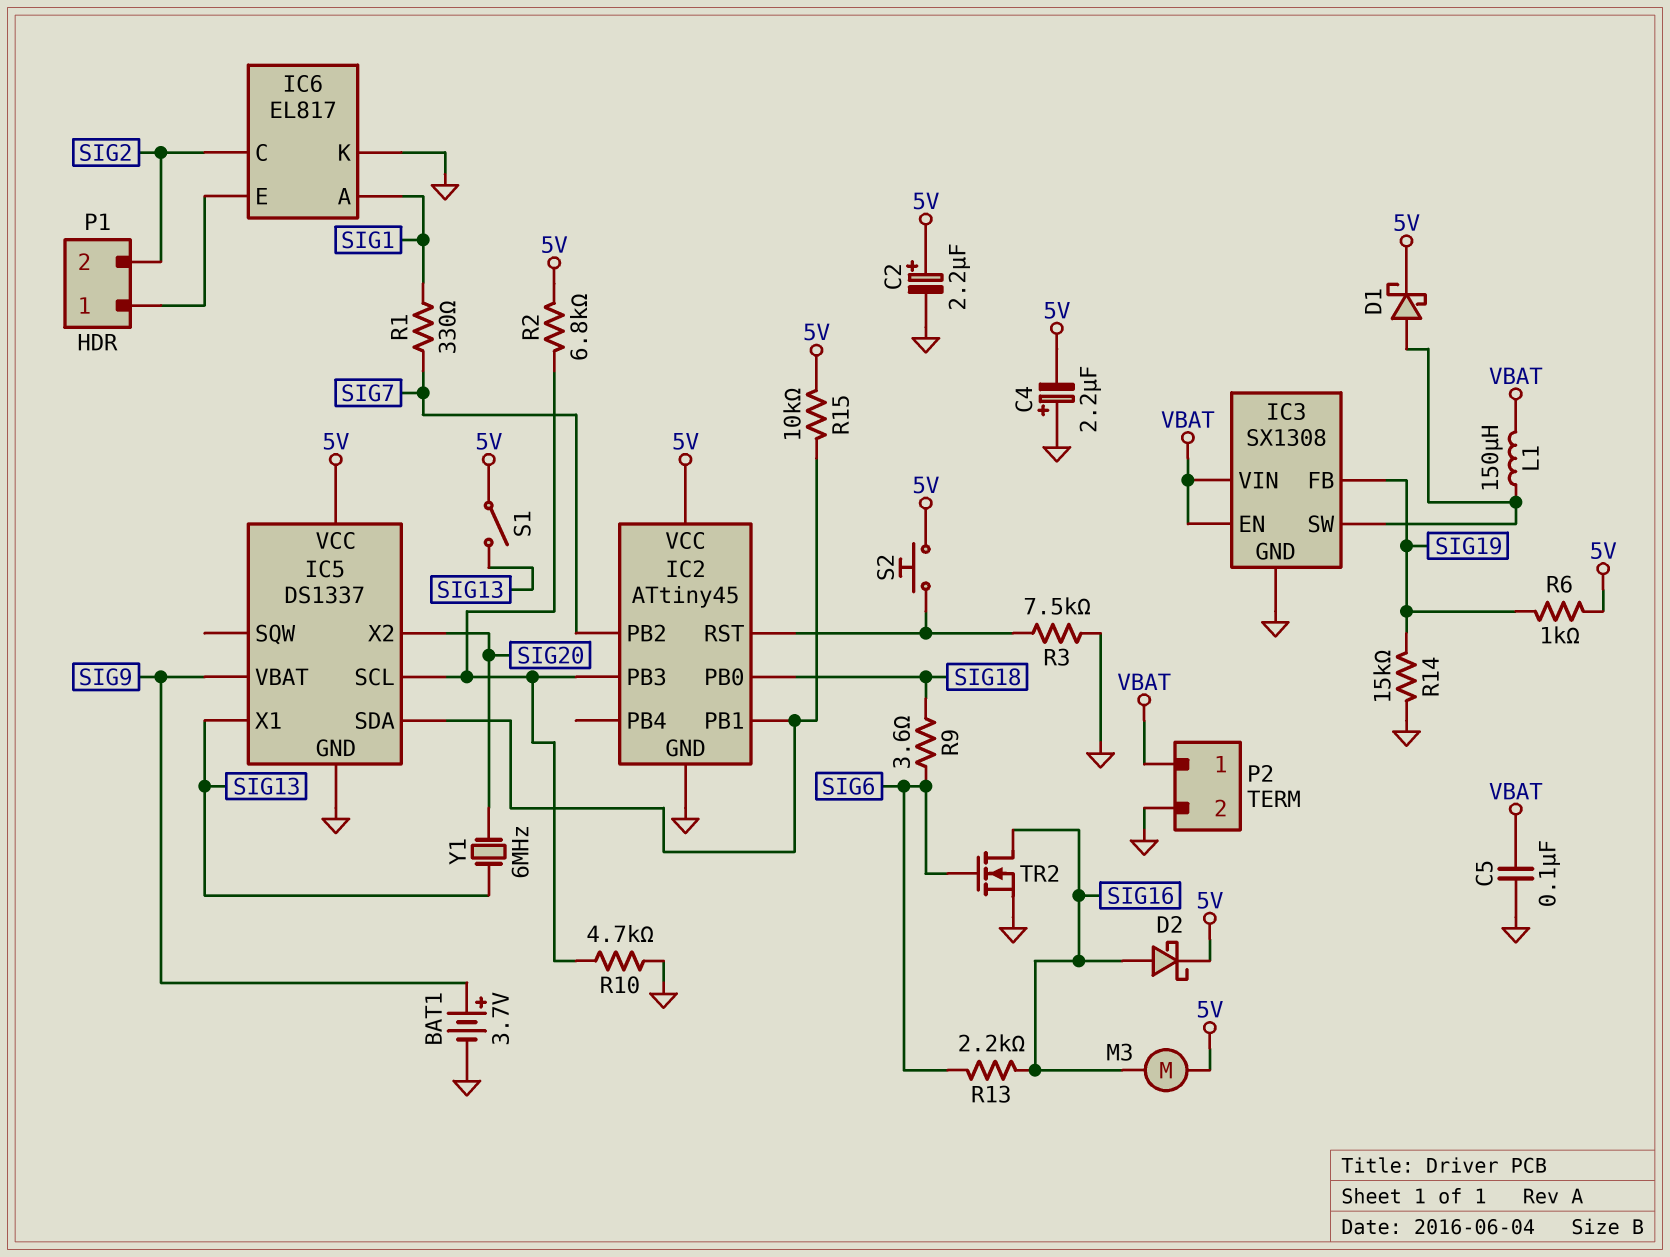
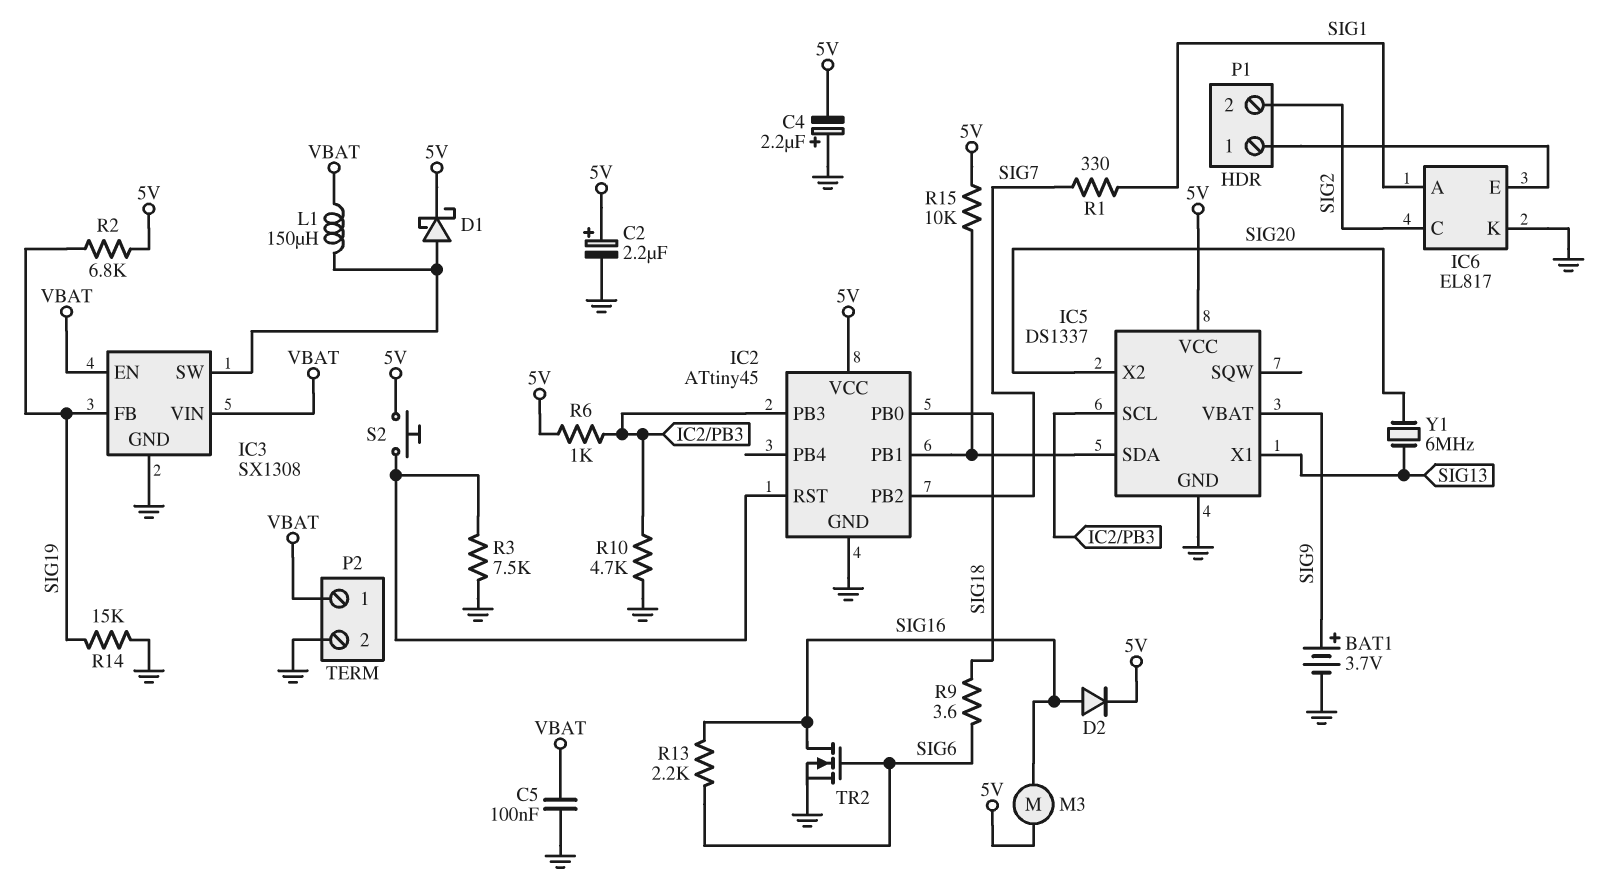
D2: schottky (A SIG16, K 5V) -> diode (A SIG16, K 5V)
R2: 6.8k (5V, IC2/PB3) -> 6.8k (5V, SIG19)
R6: 1k (5V, SIG19) -> 1k (5V, IC2/PB3)
S1: switch (5V, SIG13) -> none

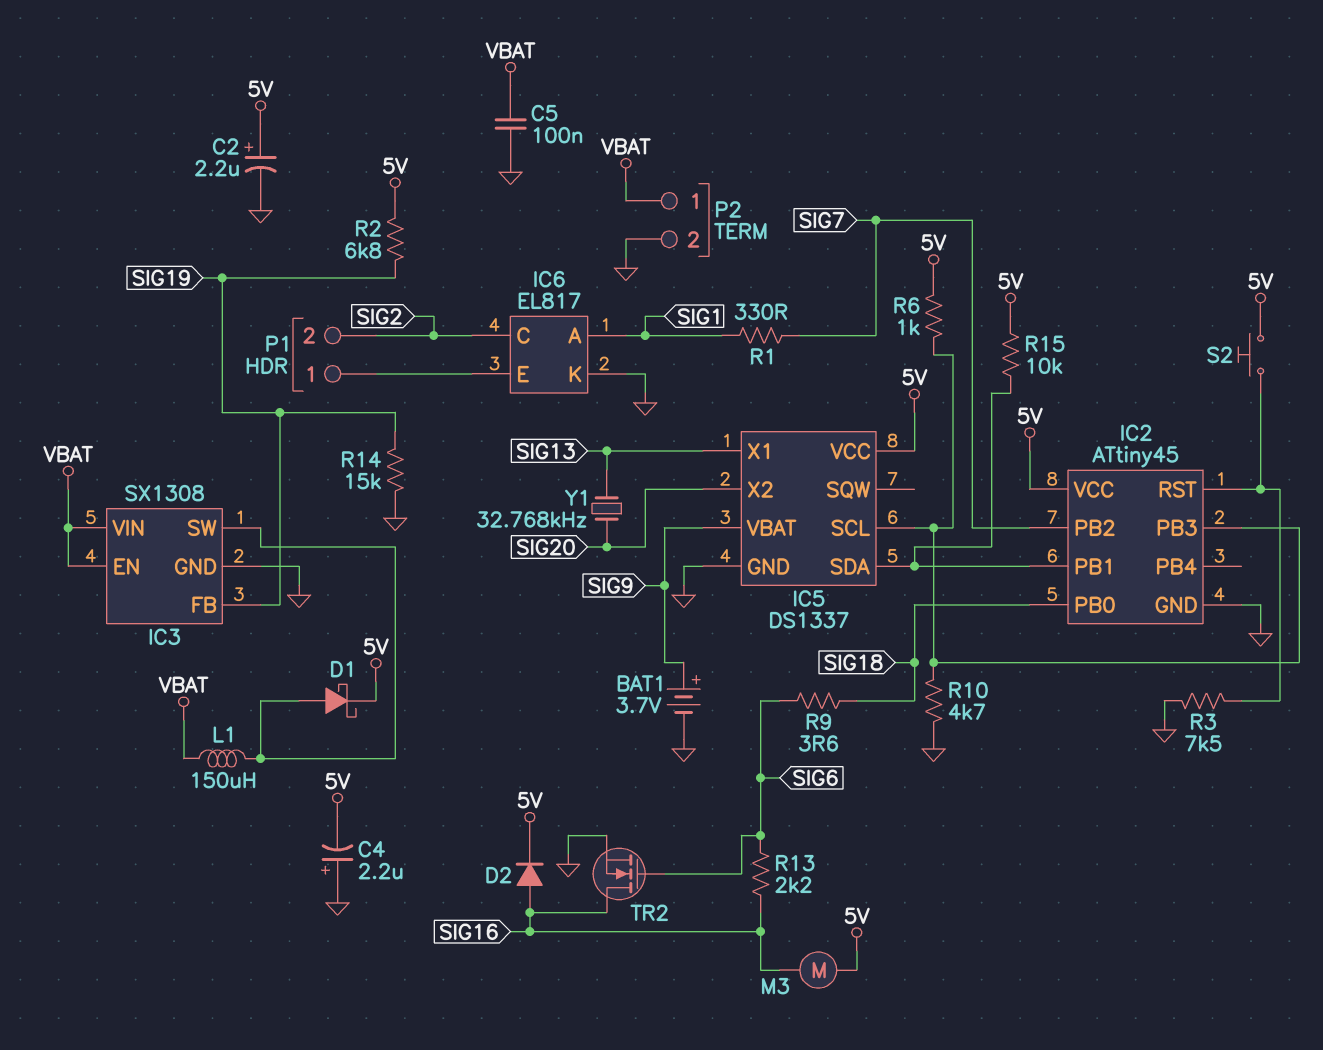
Y1: 6MHz (SIG13, SIG20) -> 32.768kHz (SIG13, SIG20)

